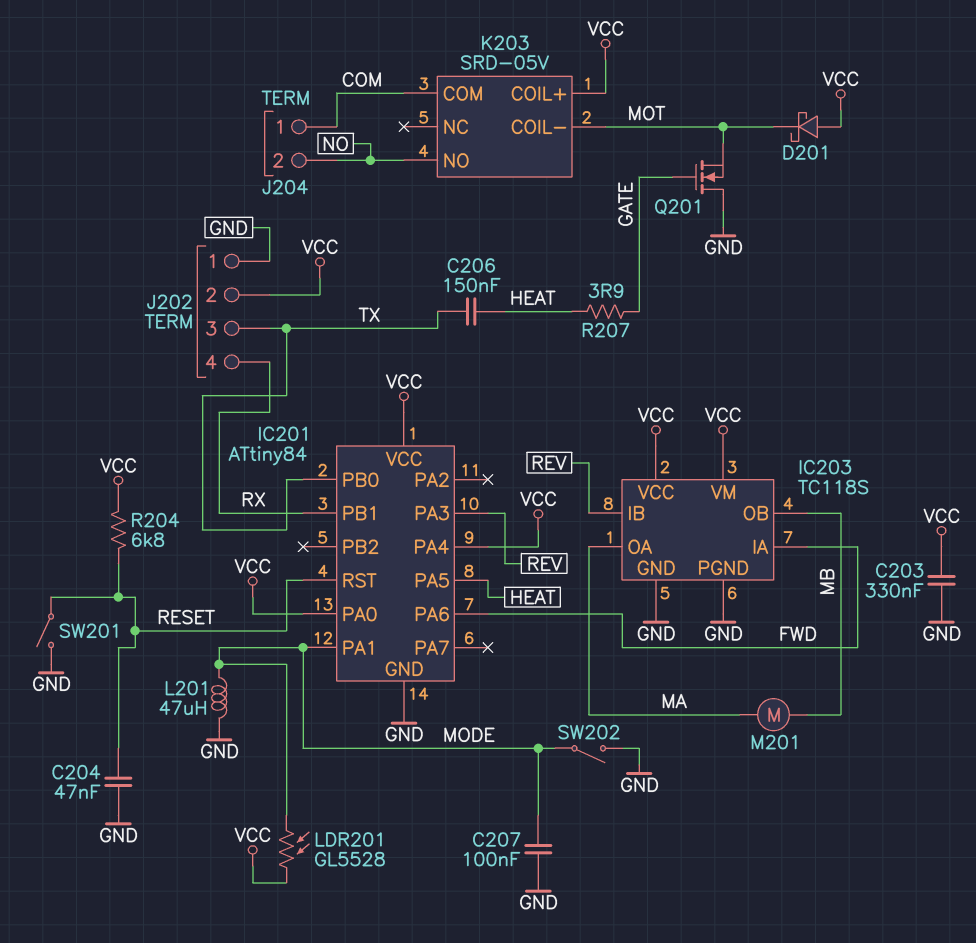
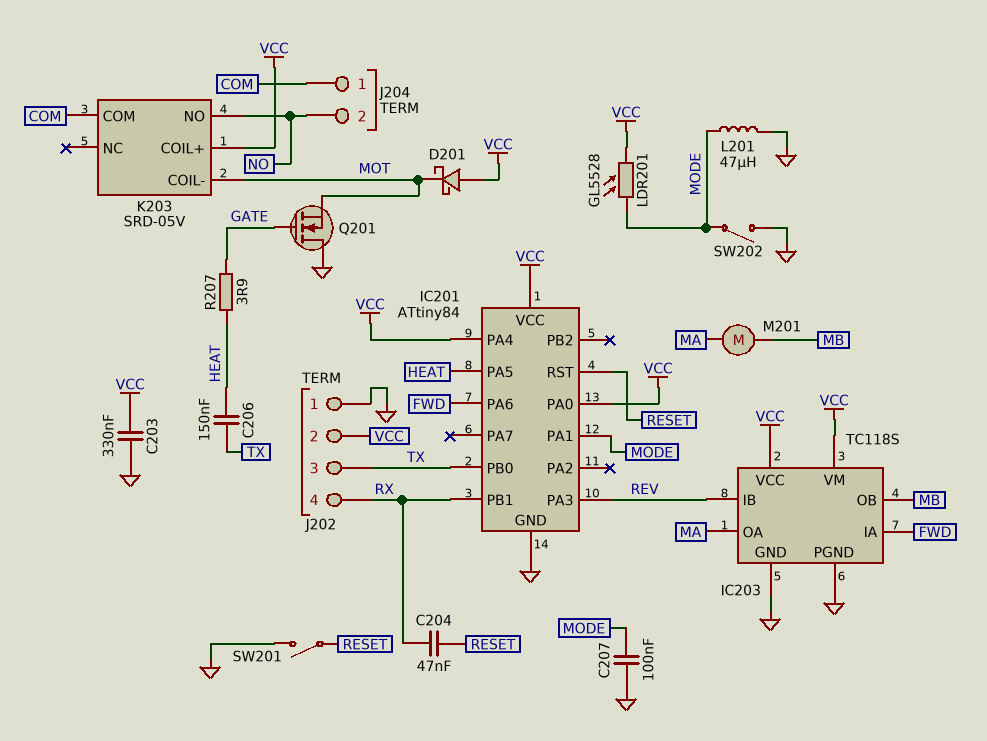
C204: 47nF (GND, RESET) -> 47nF (RESET, RX)
R204: 6.8k (RESET, VCC) -> none

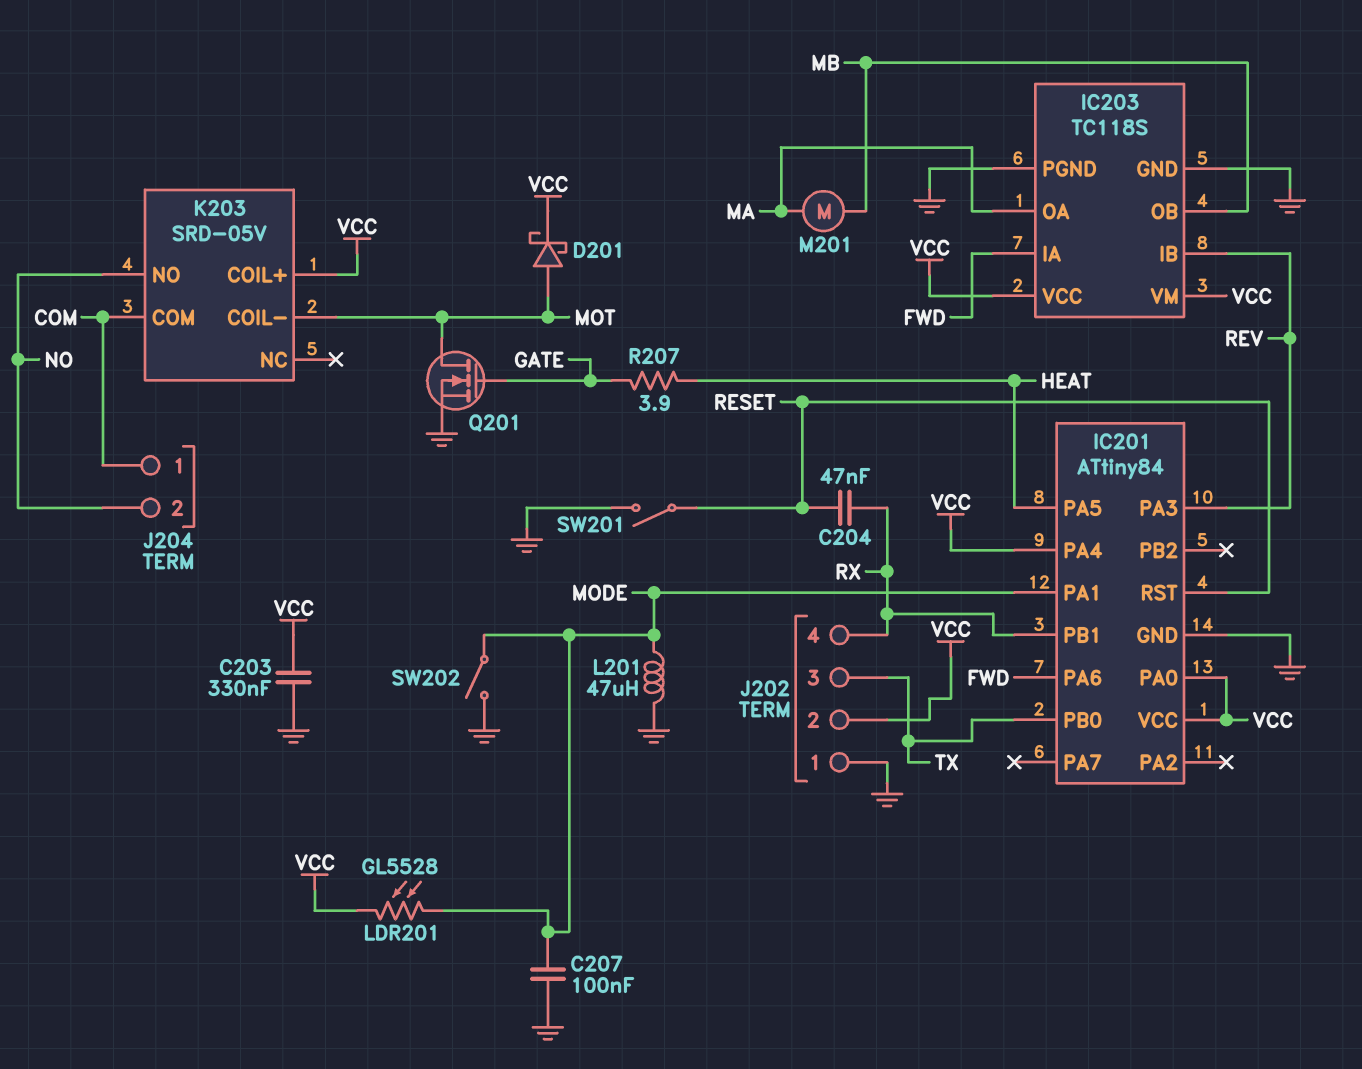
C206: 150nF (HEAT, TX) -> none
D201: schottky (A VCC, K MOT) -> schottky (A MOT, K VCC)
Q201: NMOS (G GATE, D GND, S MOT) -> NMOS (G GATE, D MOT, S GND)

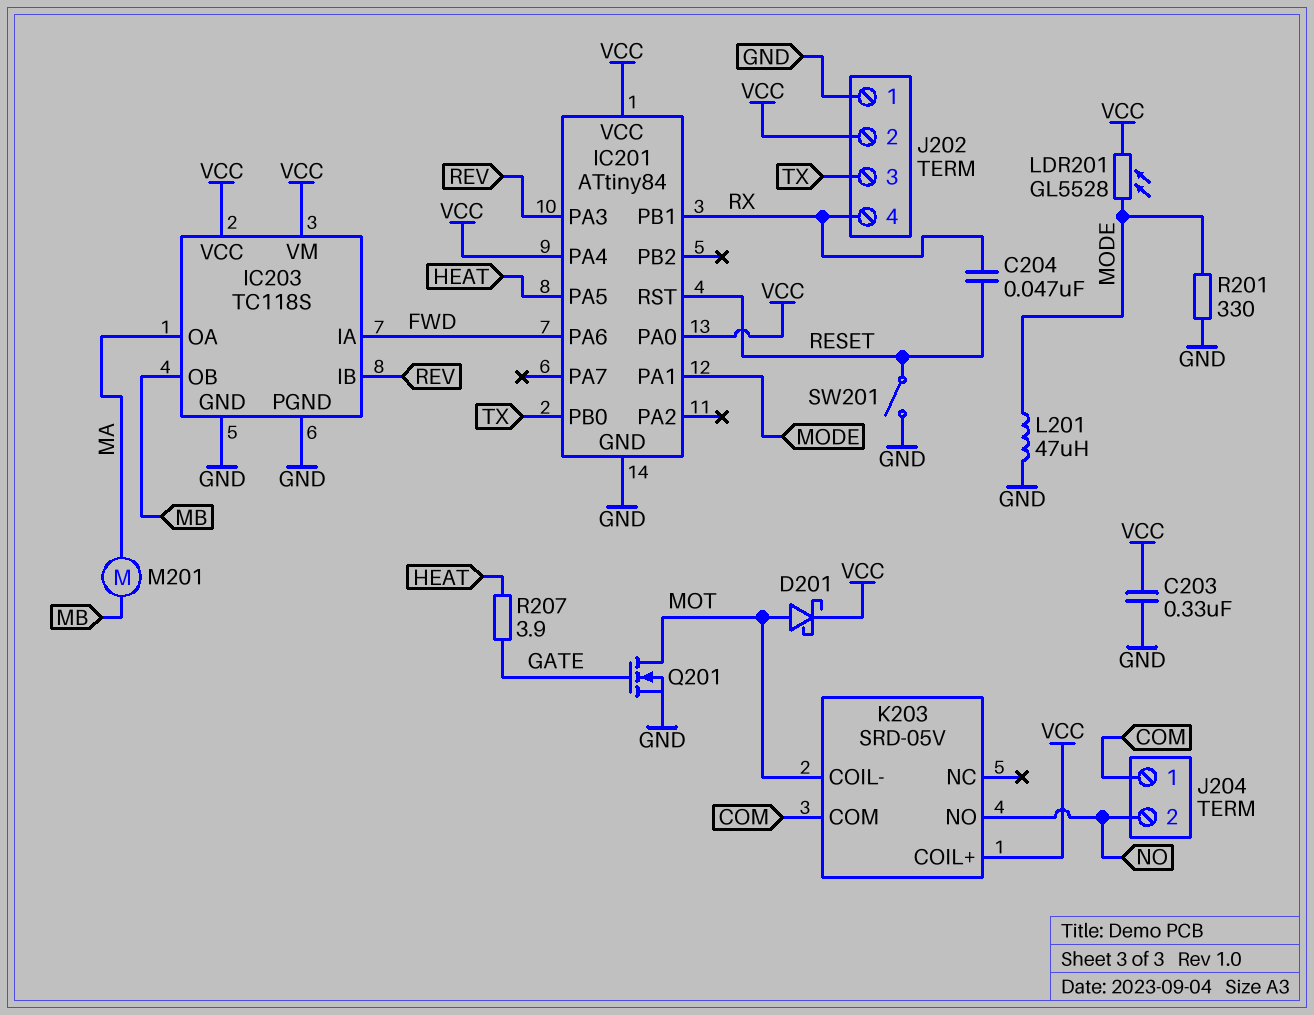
C207: 100nF (GND, MODE) -> none
R201: none -> 330 (GND, MODE)
SW202: switch (GND, MODE) -> none

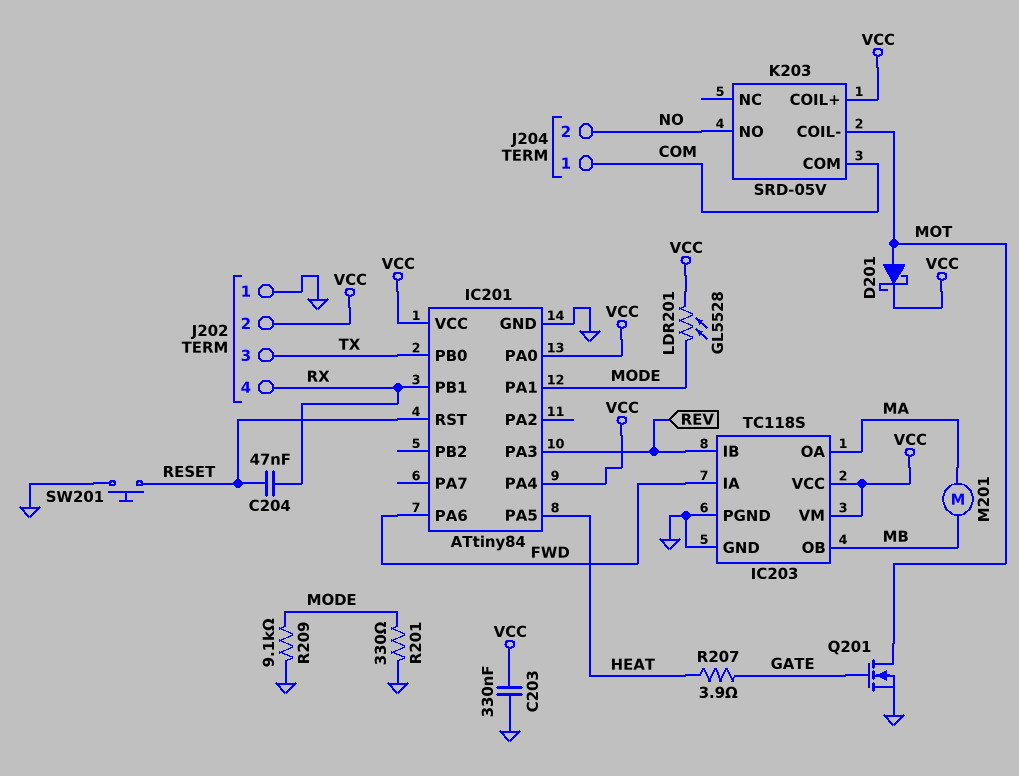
L201: 47uH (GND, MODE) -> none
R209: none -> 9.1k (GND, MODE)
SW201: switch (GND, RESET) -> button (GND, RESET)

